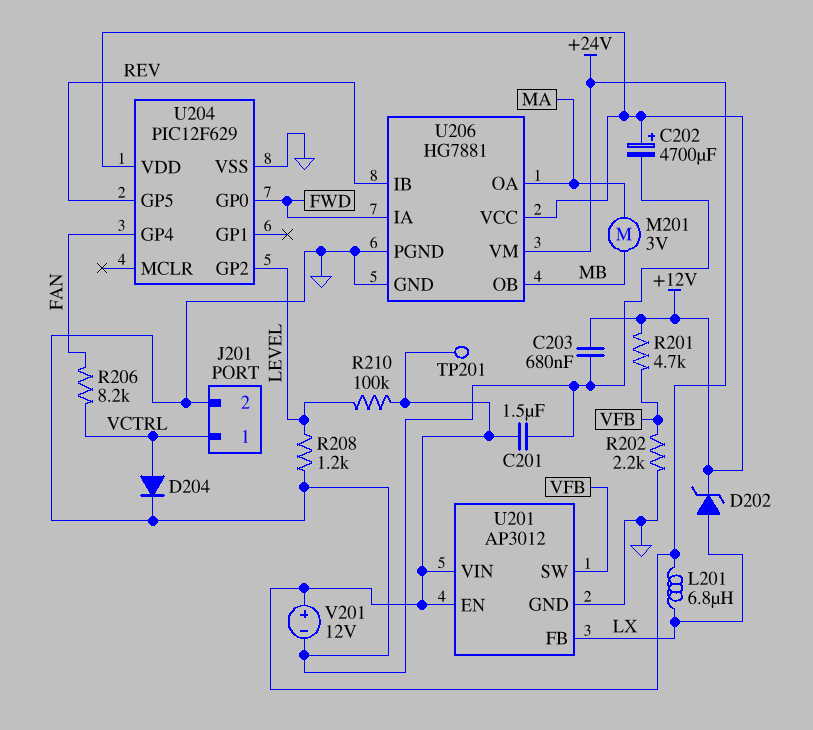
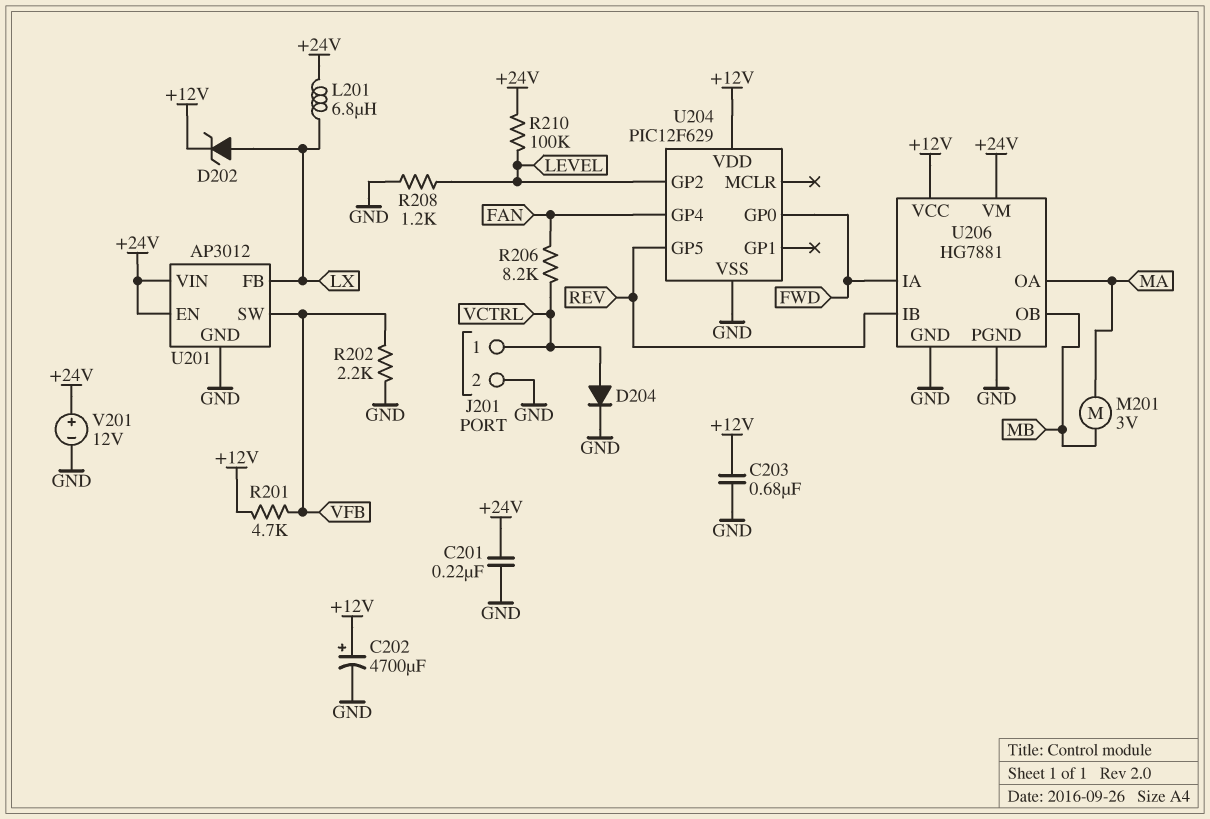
C201: 1.5uF (+24V, GND) -> 220nF (+24V, GND)
TP201: test point (+24V) -> none

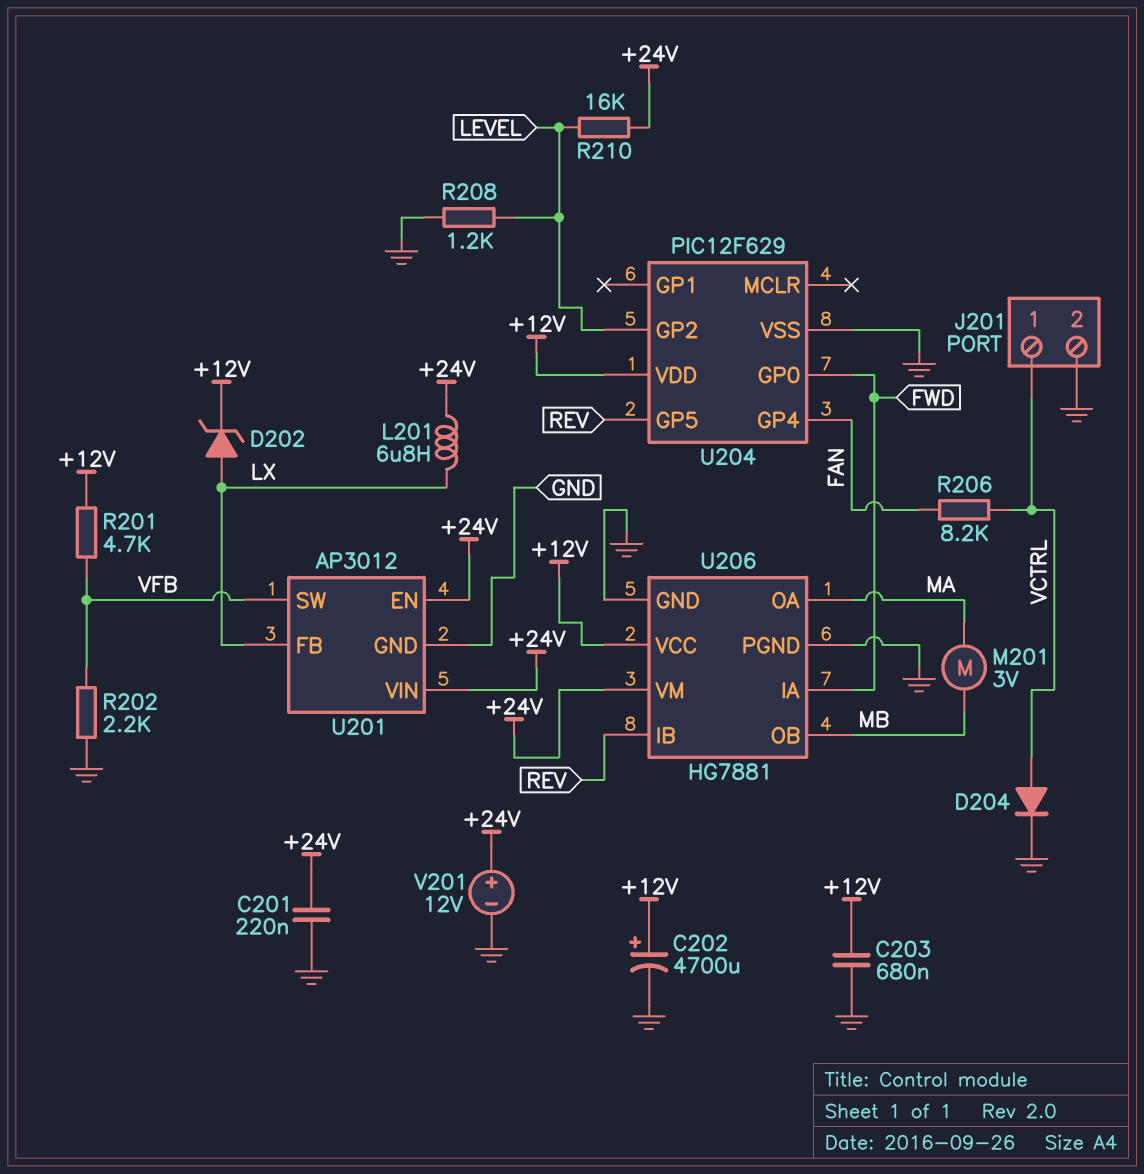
R210: 100k (+24V, LEVEL) -> 16k (+24V, LEVEL)

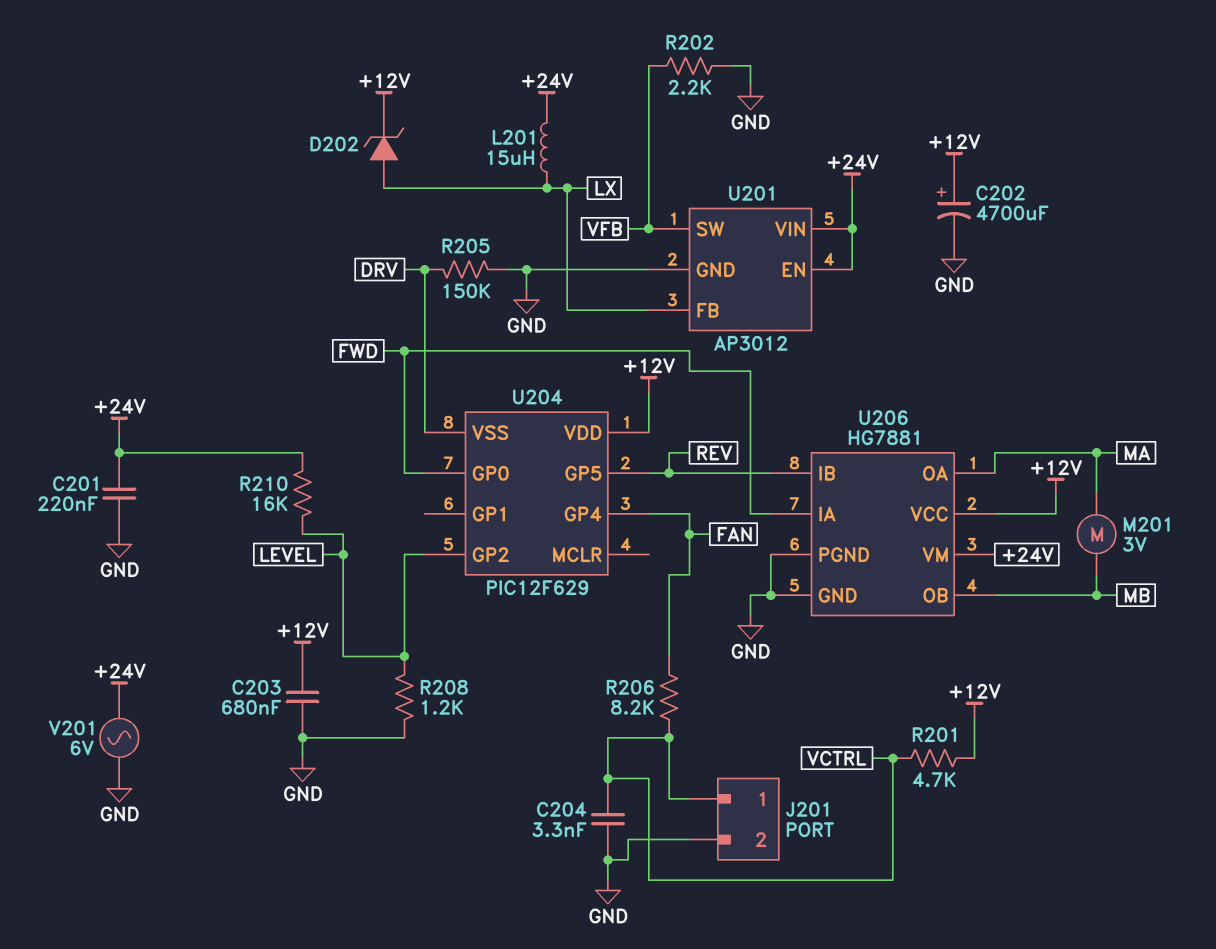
C204: none -> 3.3nF (GND, VCTRL)
D204: diode (A VCTRL, K GND) -> none
L201: 6.8uH (+24V, LX) -> 15uH (+24V, LX)
R201: 4.7k (+12V, VFB) -> 4.7k (+12V, VCTRL)
R205: none -> 150k (DRV, GND)
U204 pin VSS: GND -> DRV
V201: 12V (plus +24V, minus GND) -> AC 6V (+24V, GND)

